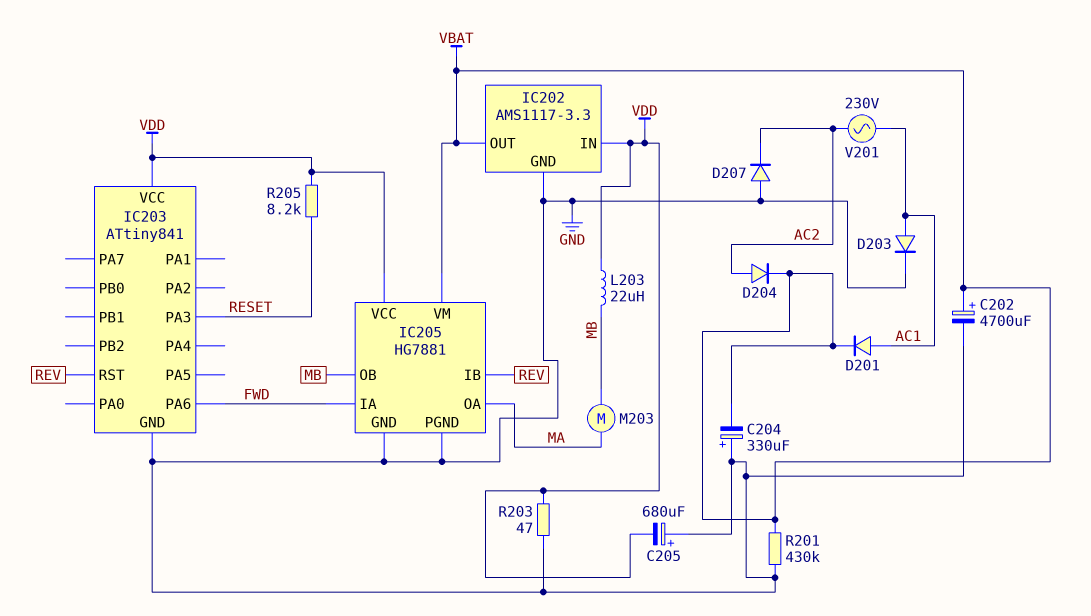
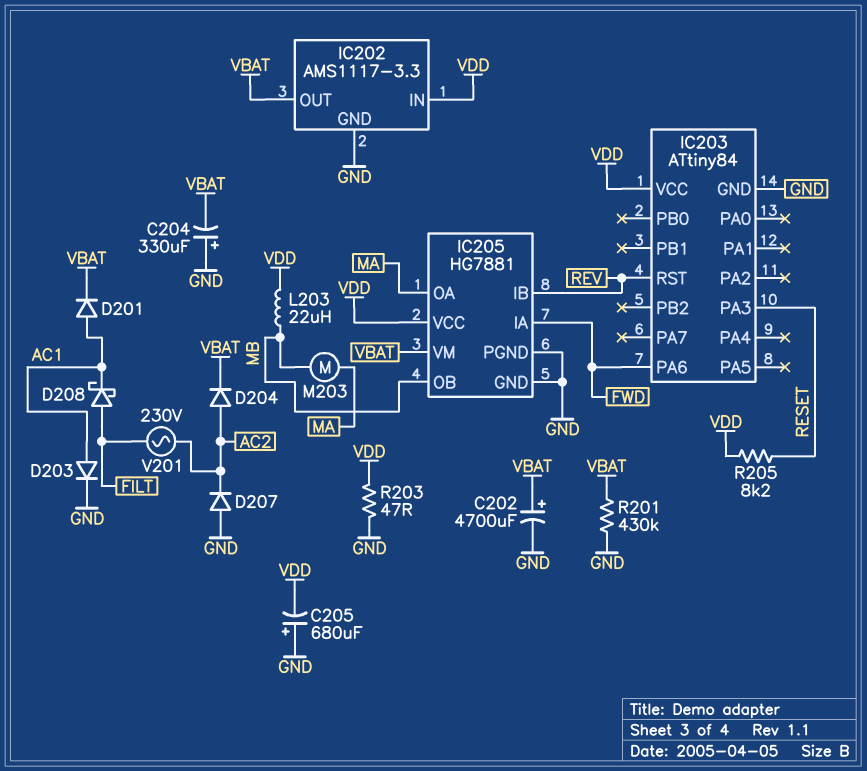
D208: none -> schottky (A FILT, K AC1)
IC203: ATtiny841 -> ATtiny84
V201: AC 230V (AC1, AC2) -> AC 230V (AC2, FILT)

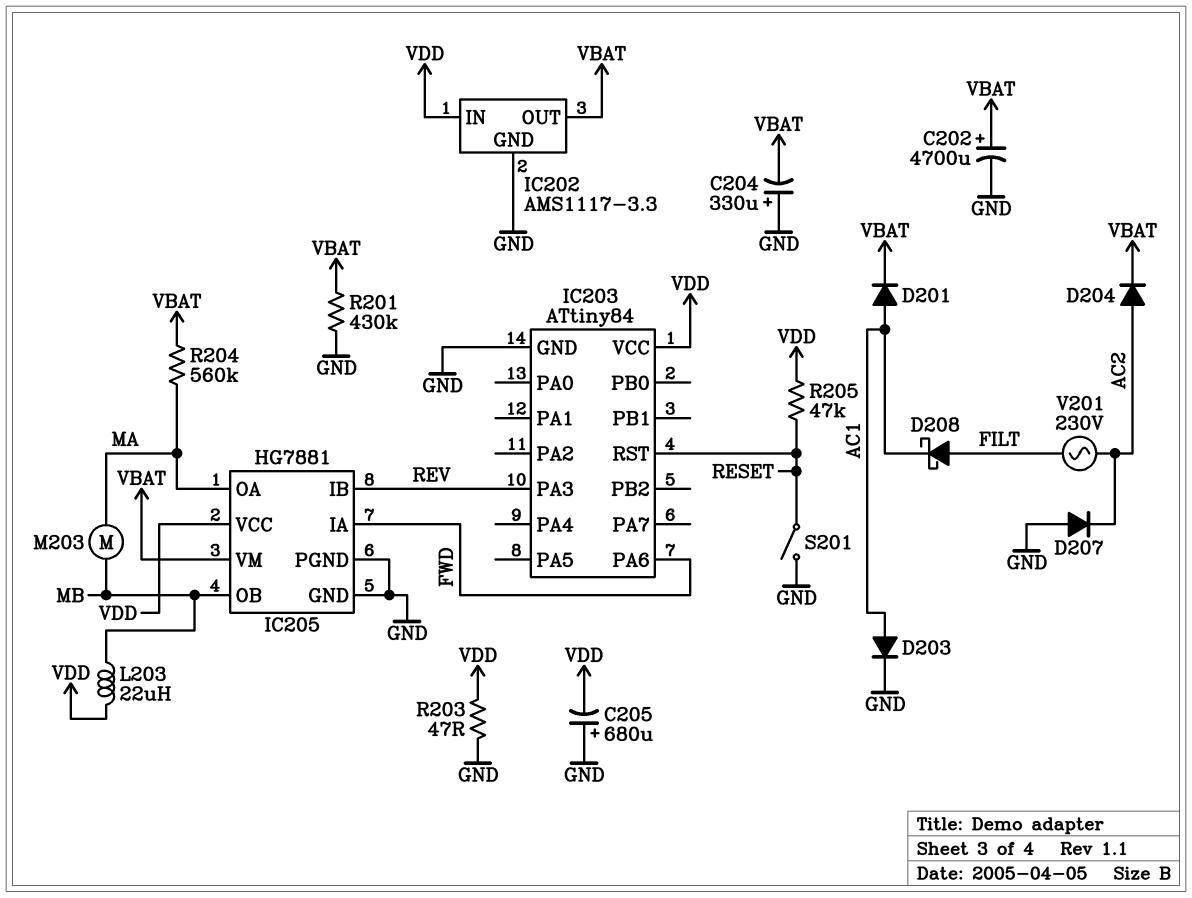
IC203 pin PA3: RESET -> REV
IC203 pin RST: REV -> RESET
R204: none -> 560k (MA, VBAT)
R205: 8.2k (RESET, VDD) -> 47k (RESET, VDD)
S201: none -> switch (GND, RESET)

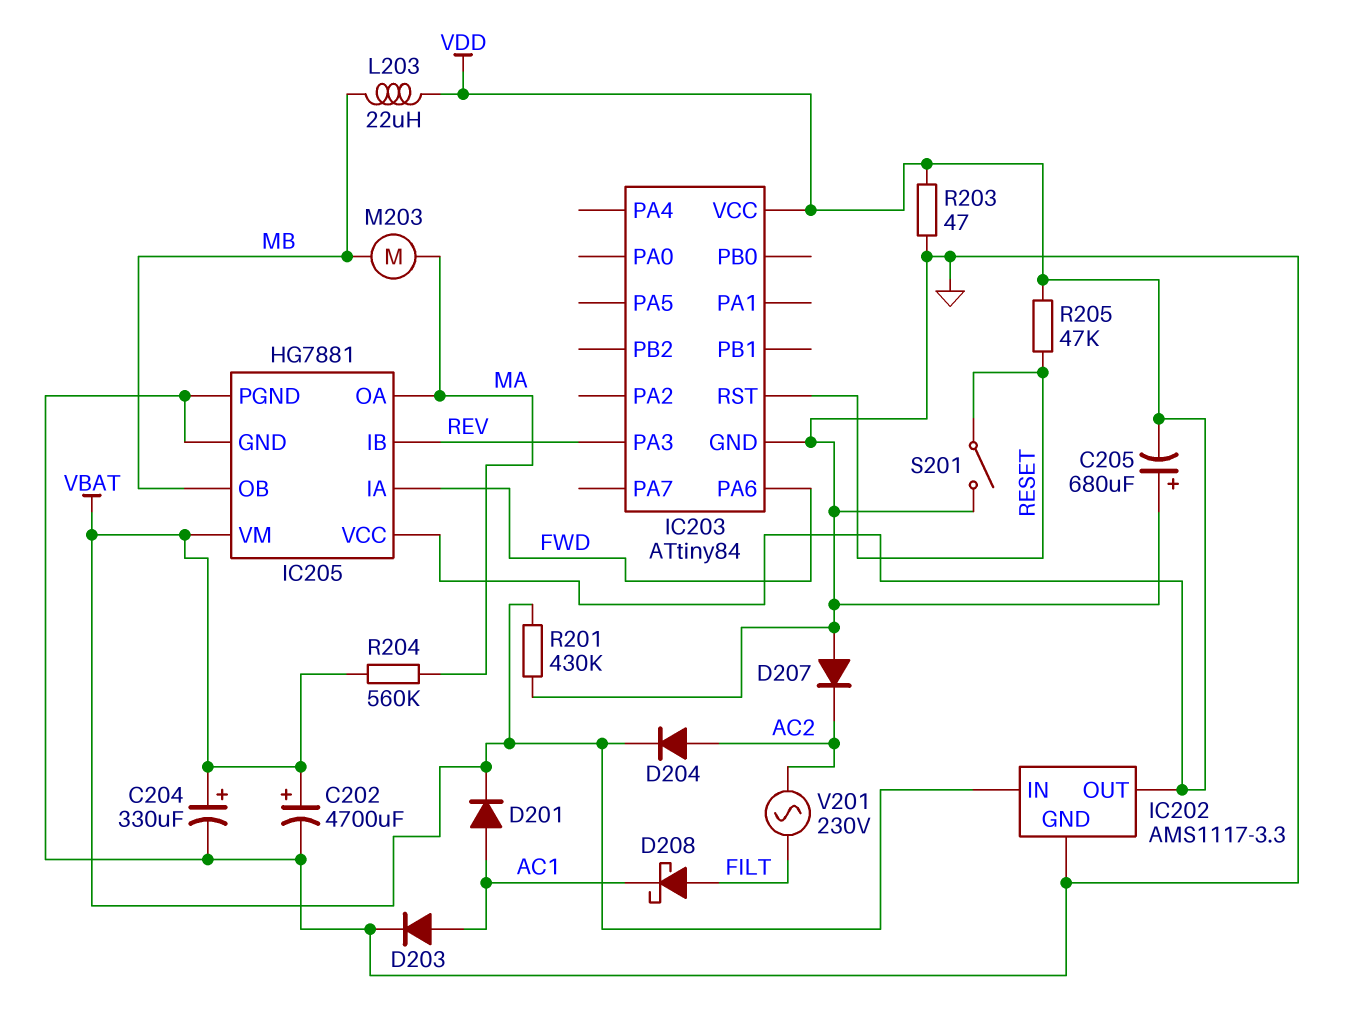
C204: 330uF (plus GND, minus VBAT) -> 330uF (plus VBAT, minus GND)
IC202 pin IN: VDD -> VBAT
IC202 pin OUT: VBAT -> VDD

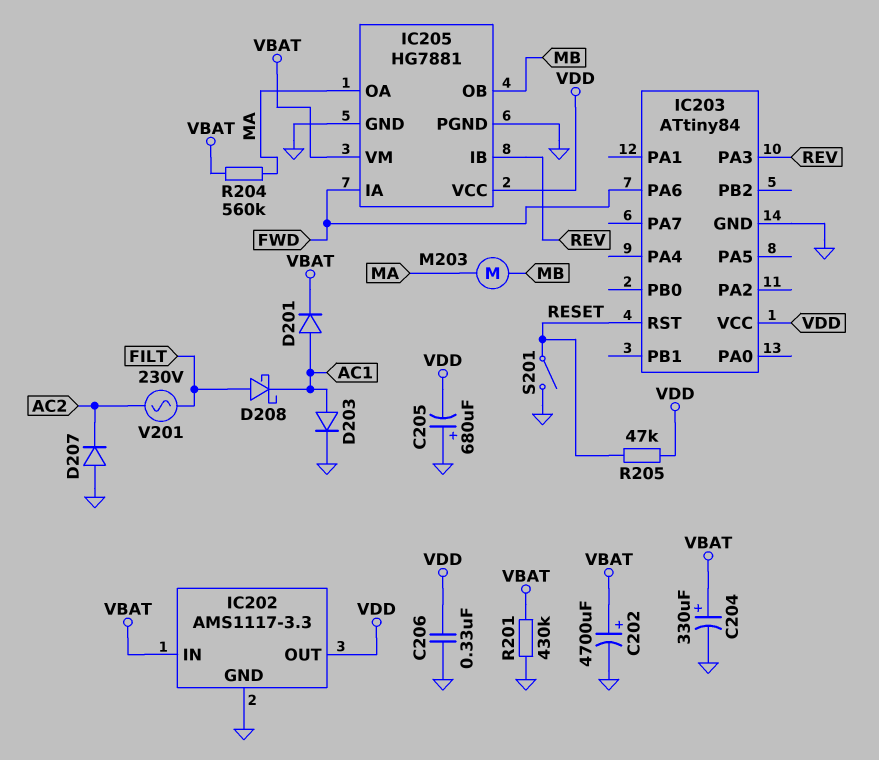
C206: none -> 330nF (GND, VDD)
D204: diode (A AC2, K VBAT) -> none
L203: 22uH (MB, VDD) -> none
R203: 47 (GND, VDD) -> none

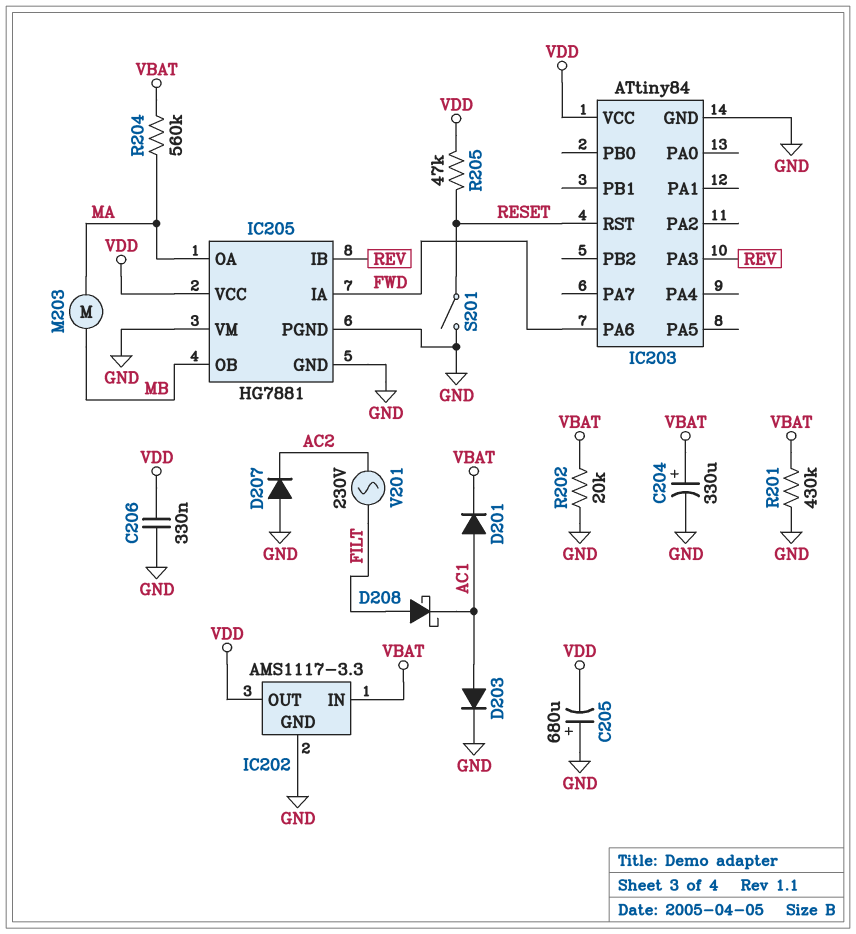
C202: 4700uF (plus VBAT, minus GND) -> none
IC205 pin VM: VBAT -> GND
R202: none -> 20k (GND, VBAT)

